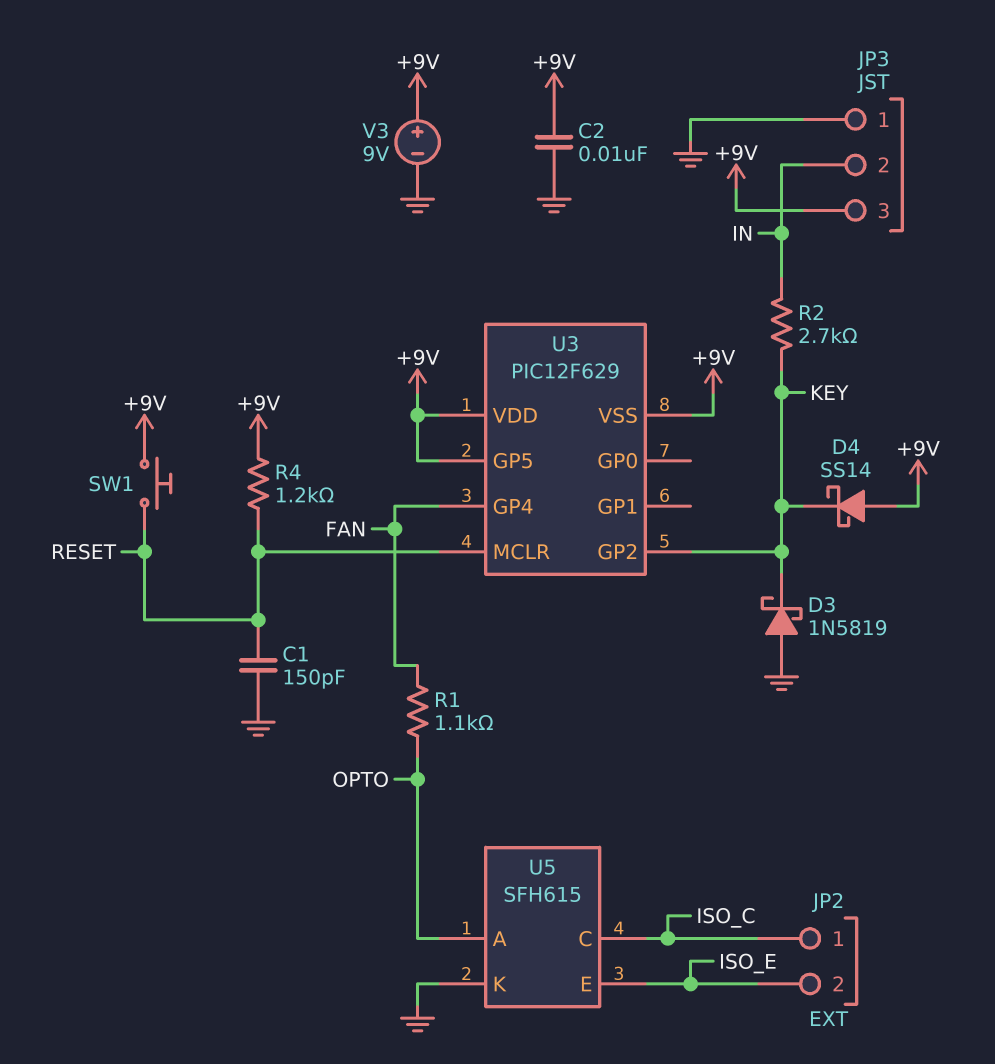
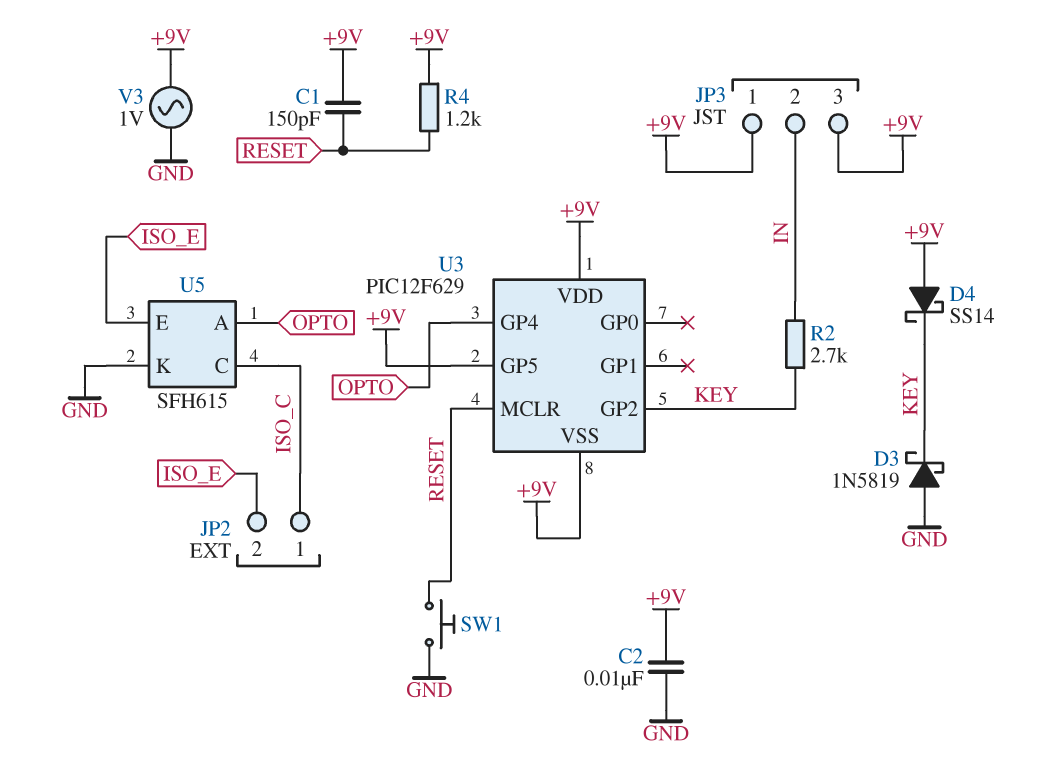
C1: 150pF (GND, RESET) -> 150pF (+9V, RESET)
JP3 pin 1: GND -> +9V
R1: 1.1k (FAN, OPTO) -> none
SW1: button (+9V, RESET) -> button (GND, RESET)
U3 pin GP4: FAN -> OPTO
V3: 9V (plus +9V, minus GND) -> AC 1V (+9V, GND)

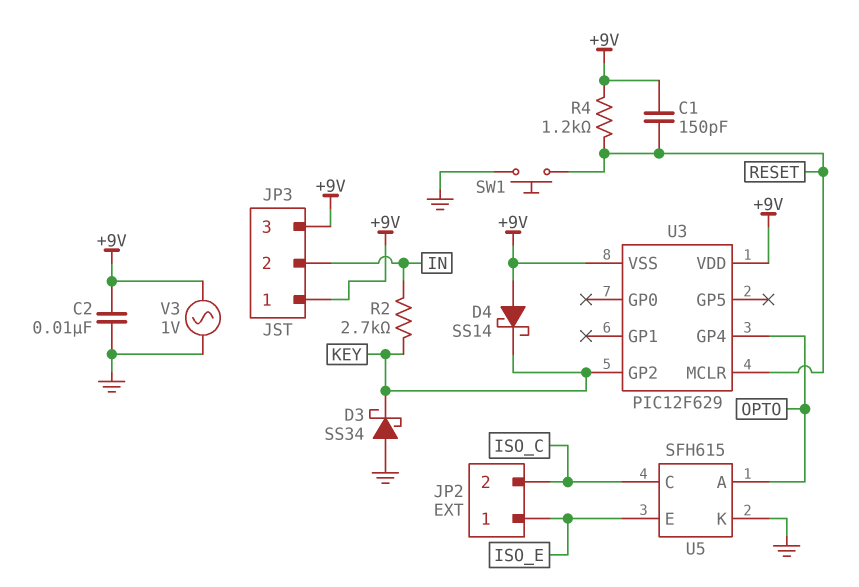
D3: schottky 1N5819 (A GND, K KEY) -> schottky SS34 (A GND, K KEY)
JP2 pin 1: ISO_C -> ISO_E
JP2 pin 2: ISO_E -> ISO_C
U3 pin GP5: +9V -> none

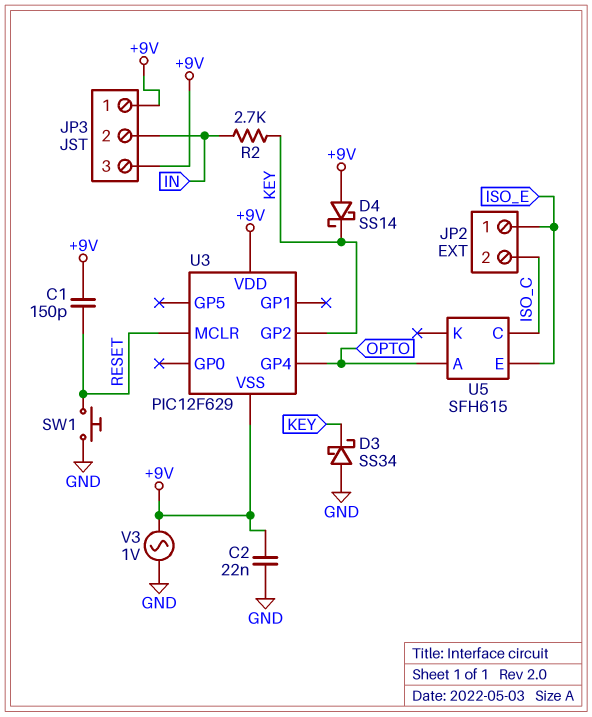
C2: 10nF (+9V, GND) -> 22nF (+9V, GND)
R4: 1.2k (+9V, RESET) -> none
U5 pin K: GND -> none

